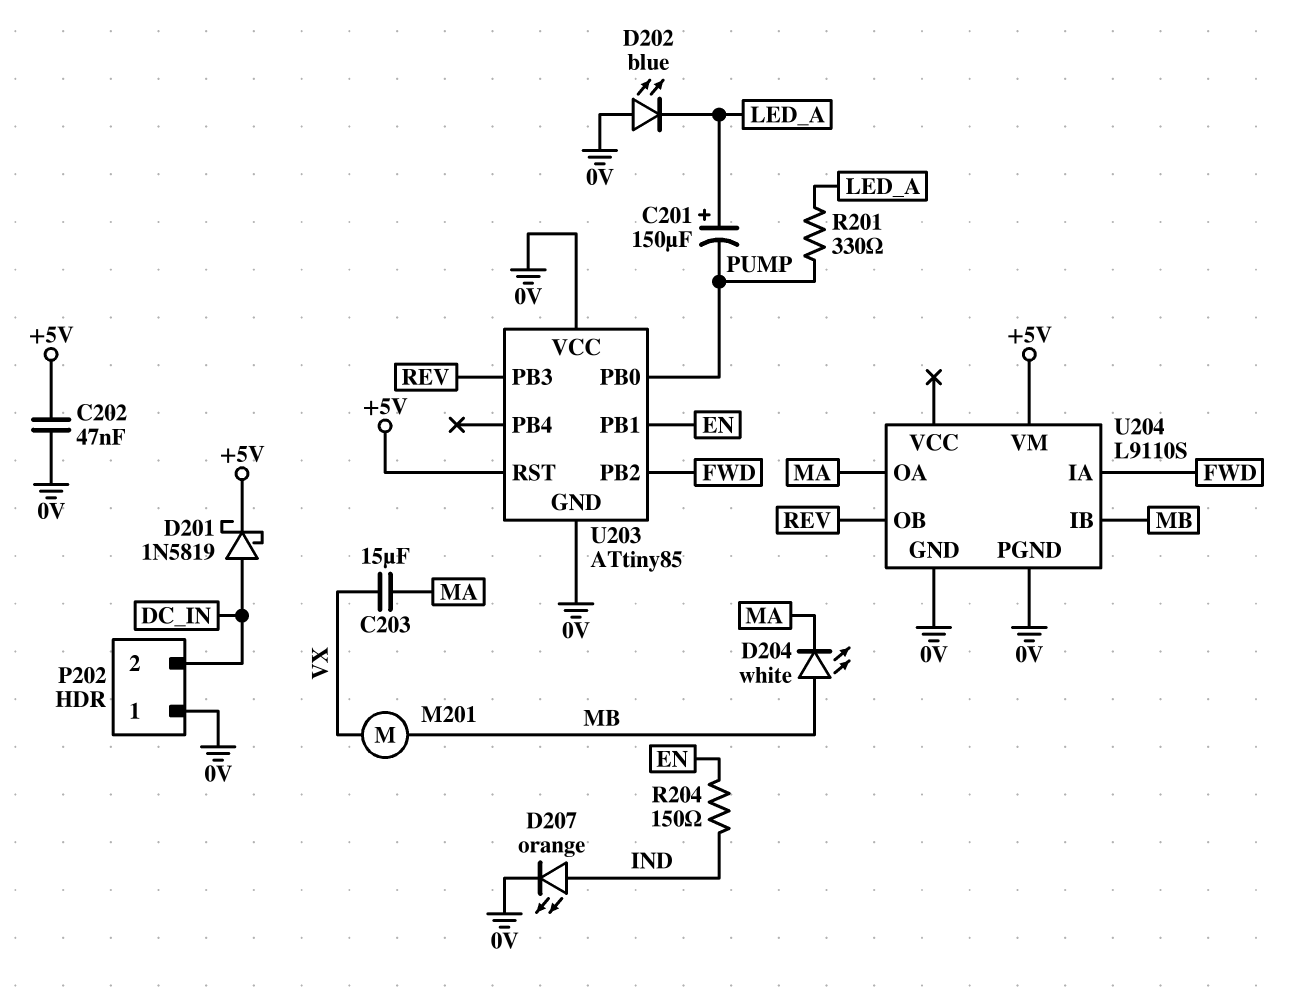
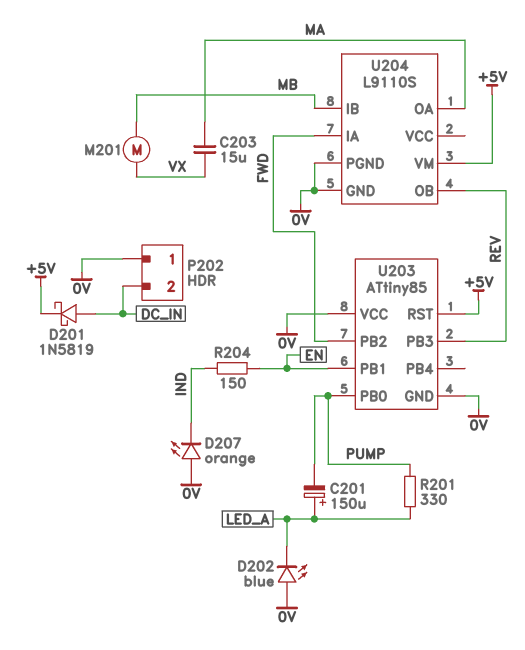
C202: 47nF (+5V, 0V) -> none
D204: LED white (A MB, K MA) -> none
D207: LED orange (A IND, K 0V) -> LED orange (A 0V, K IND)

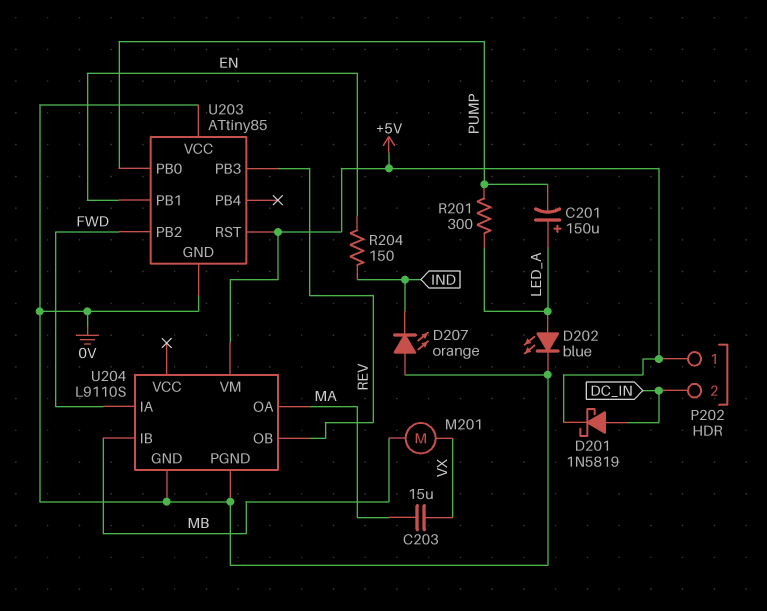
D202: LED blue (A 0V, K LED_A) -> LED blue (A LED_A, K 0V)
P202 pin 1: 0V -> +5V
R201: 330 (LED_A, PUMP) -> 300 (LED_A, PUMP)

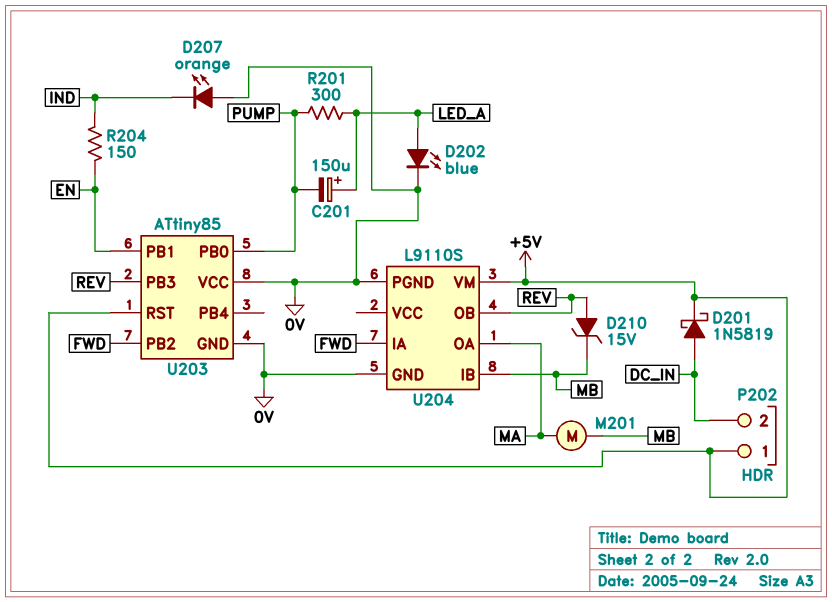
C203: 15uF (MA, VX) -> none
D210: none -> zener 15V (A REV, K MB)
M201: motor (MB, VX) -> motor (MA, MB)

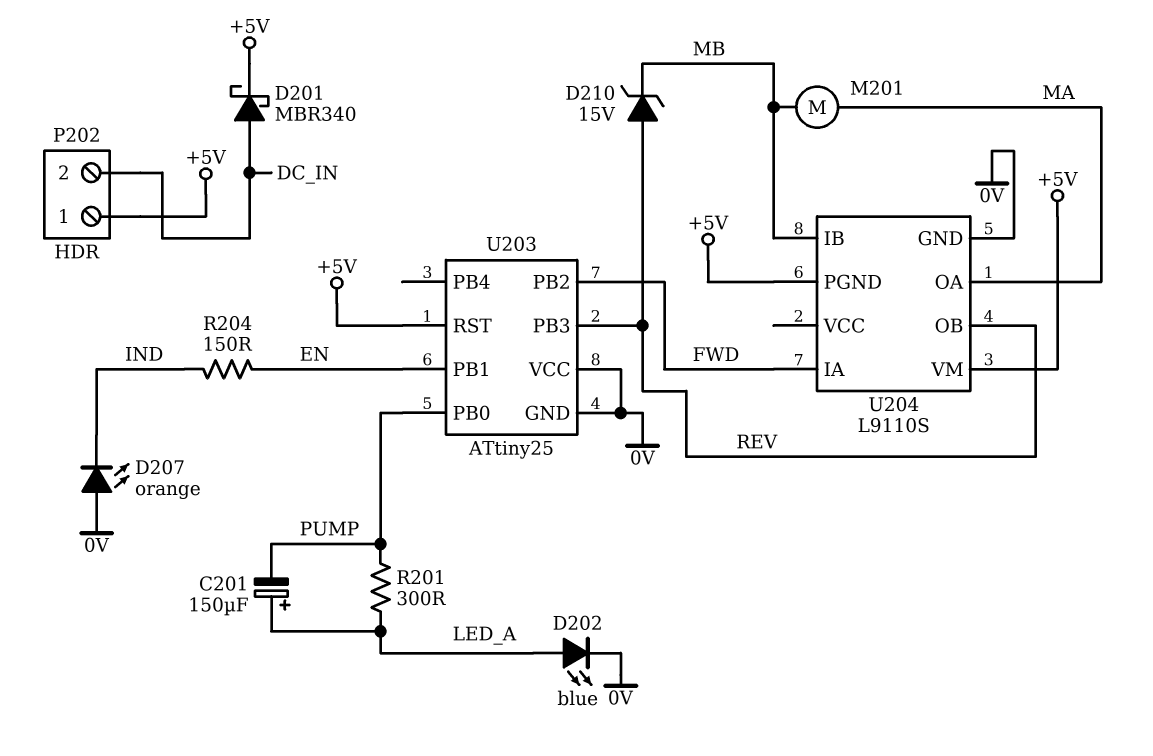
D201: schottky 1N5819 (A DC_IN, K +5V) -> schottky MBR340 (A DC_IN, K +5V)
U203: ATtiny85 -> ATtiny25
U204 pin PGND: 0V -> +5V

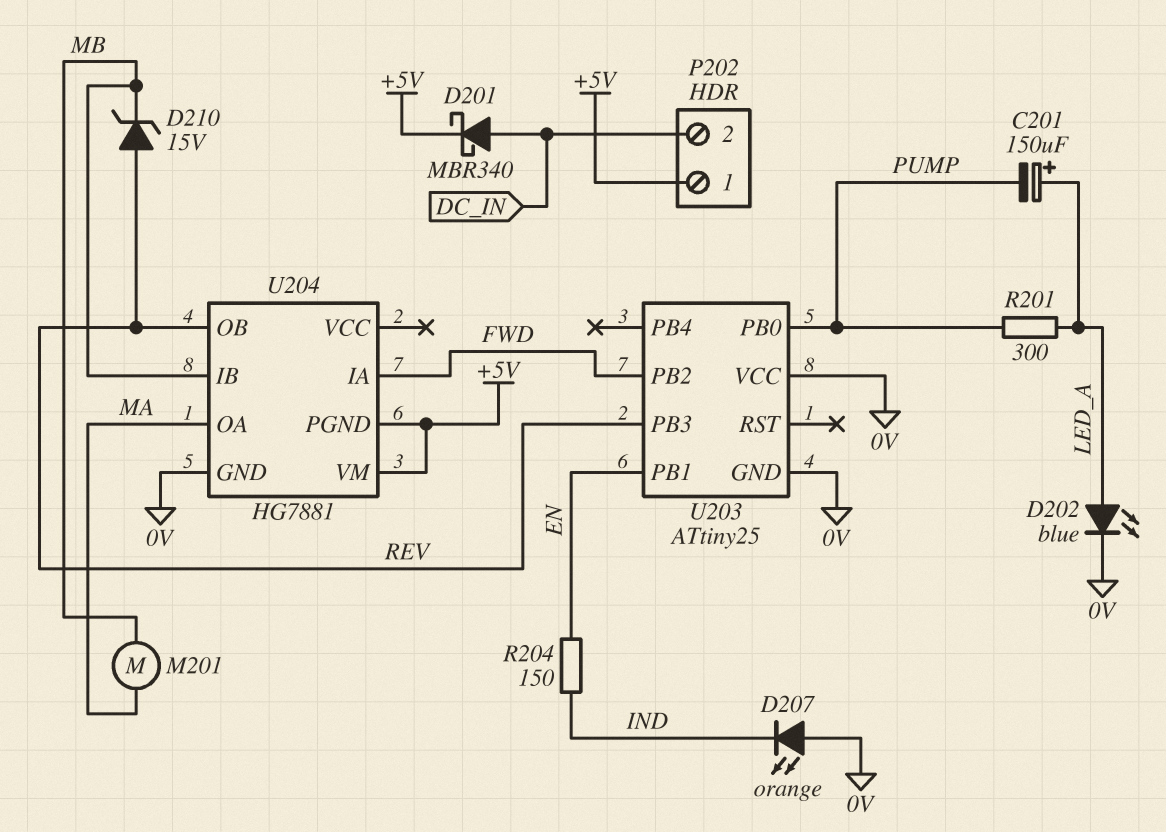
U203 pin RST: +5V -> none
U204: L9110S -> HG7881

